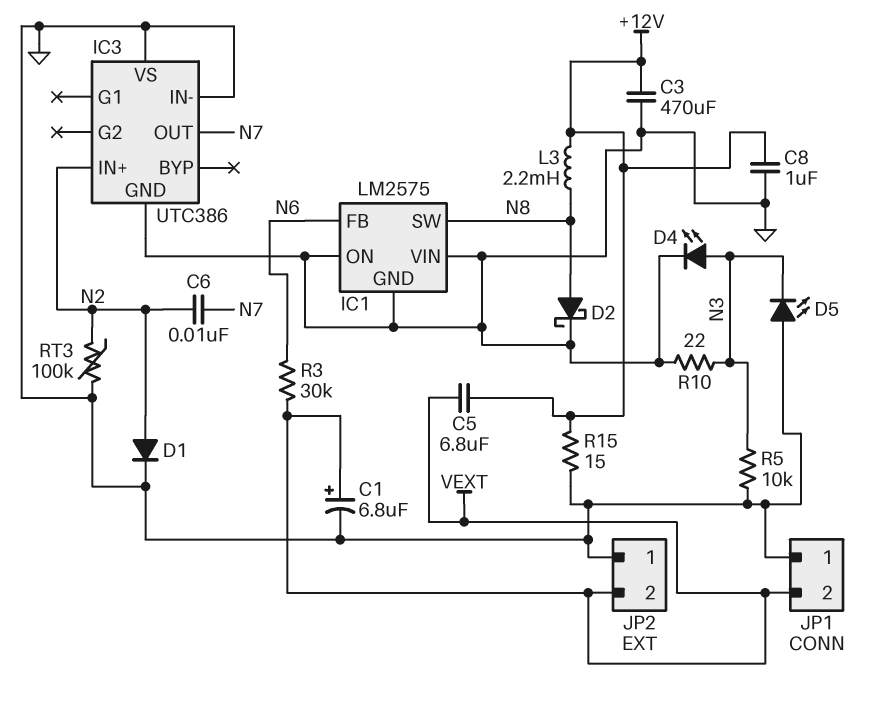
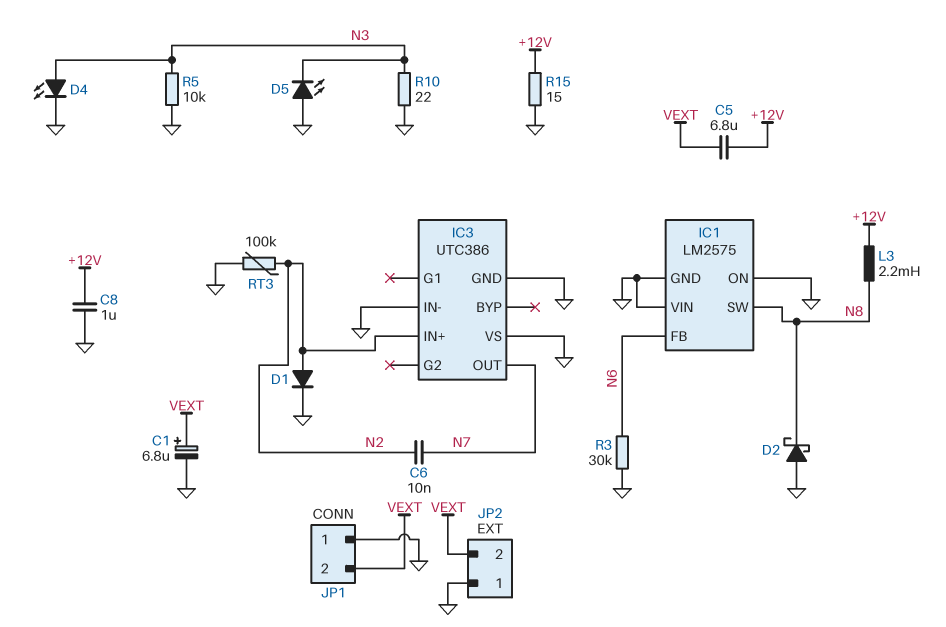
C3: 470uF (+12V, GND) -> none
D2: schottky (A N8, K GND) -> schottky (A GND, K N8)
R3: 30k (N6, VEXT) -> 30k (GND, N6)

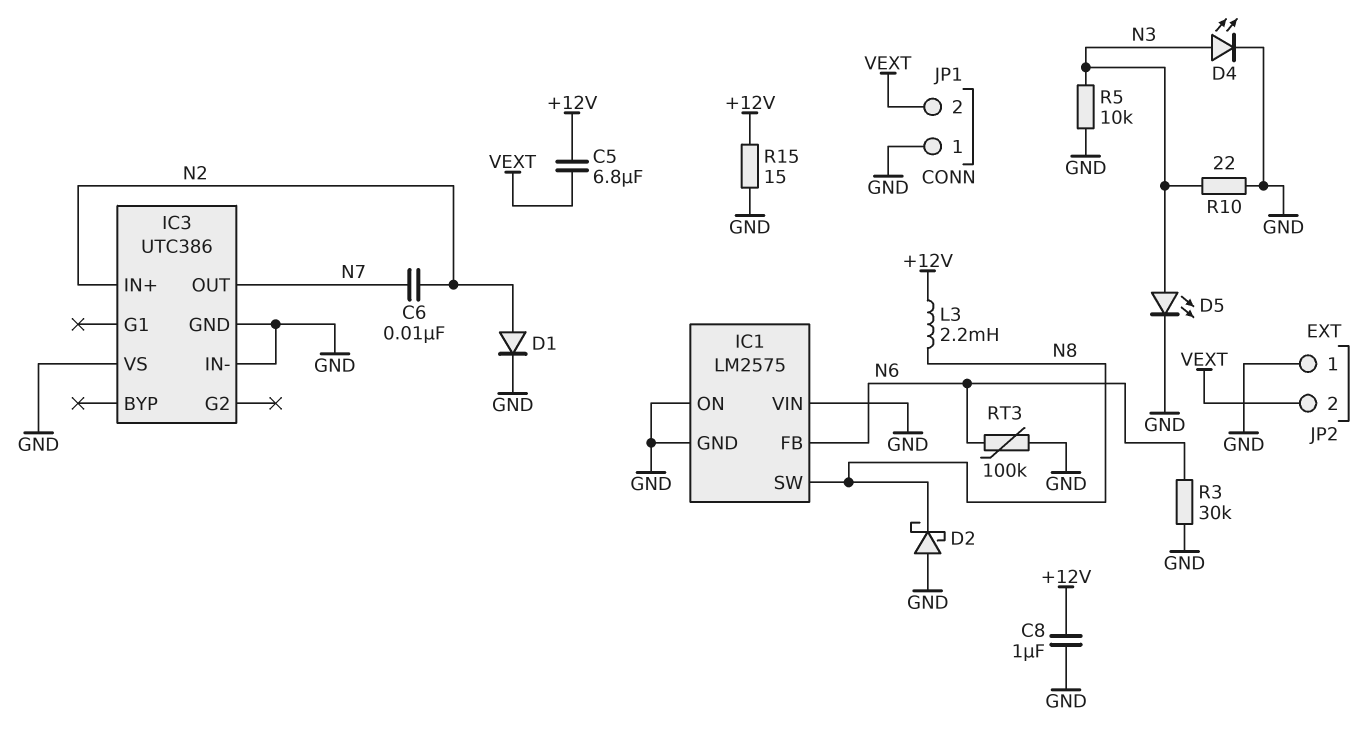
C1: 6.8uF (plus VEXT, minus GND) -> none
D5: LED (A GND, K N3) -> LED (A N3, K GND)
RT3: 100k (GND, N2) -> 100k (GND, N6)

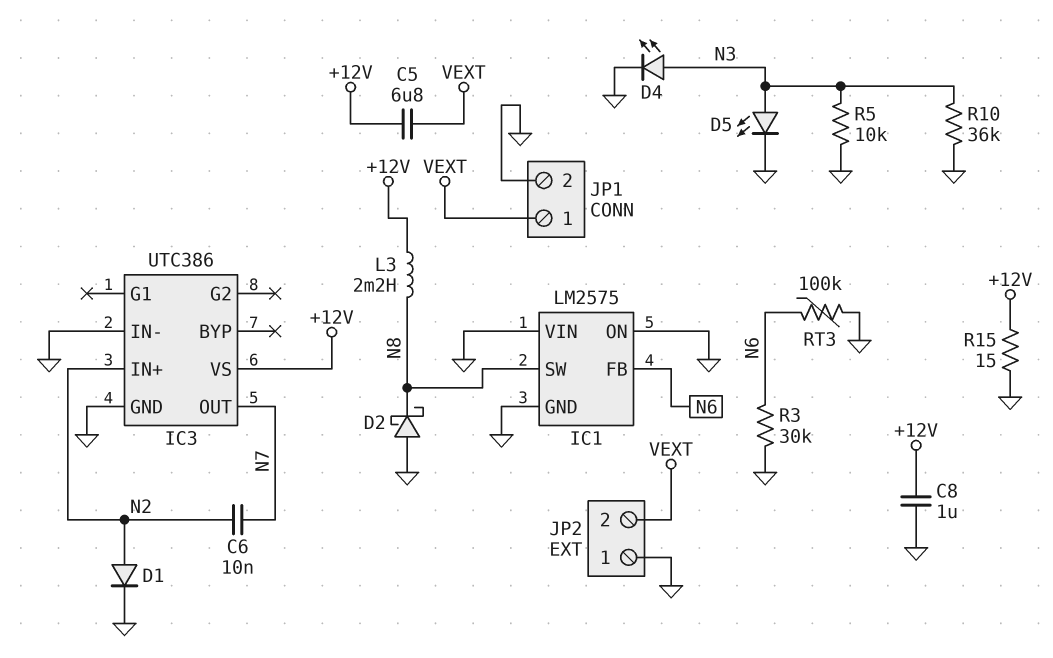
IC3 pin VS: GND -> +12V
JP1 pin 1: GND -> VEXT
JP1 pin 2: VEXT -> GND
R10: 22 (GND, N3) -> 36k (GND, N3)

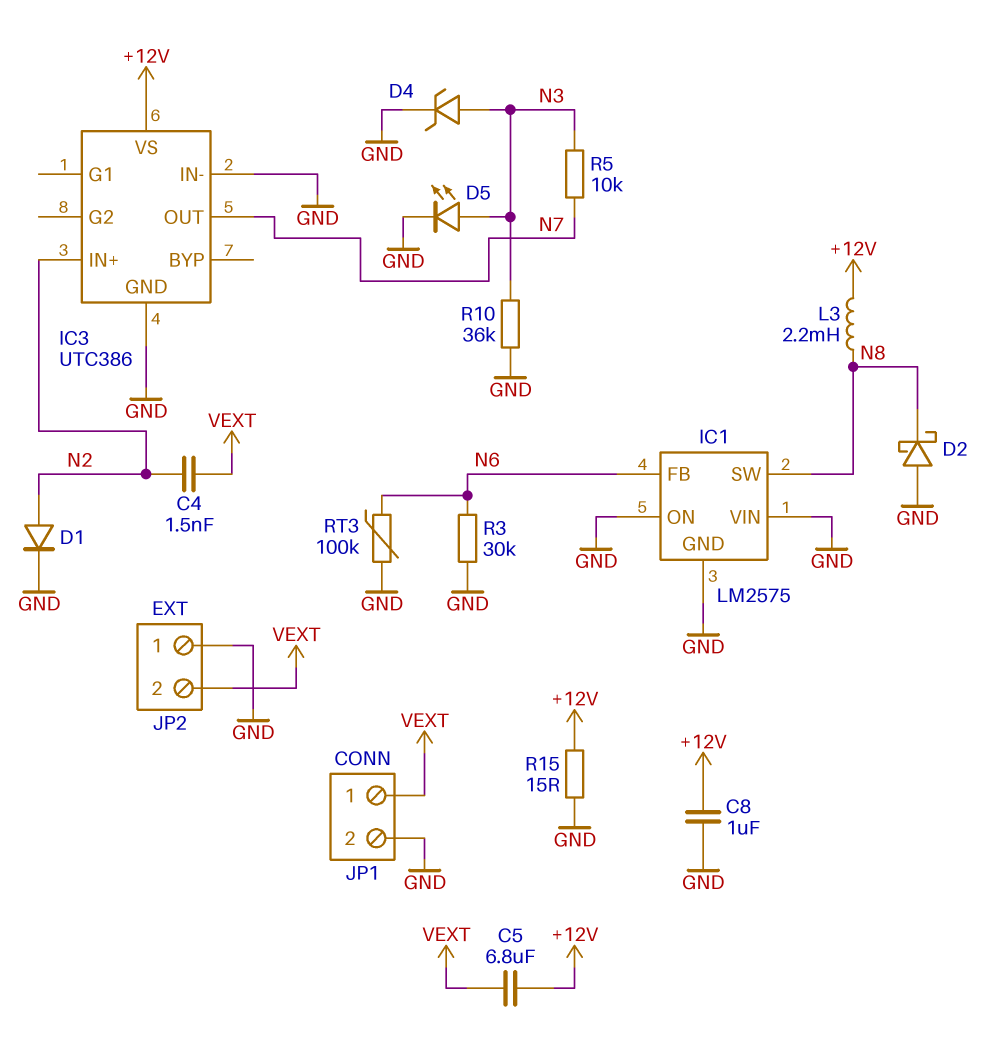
C4: none -> 1.5nF (N2, VEXT)
C6: 10nF (N2, N7) -> none
D4: LED (A N3, K GND) -> zener (A N3, K GND)
R5: 10k (GND, N3) -> 10k (N3, N7)

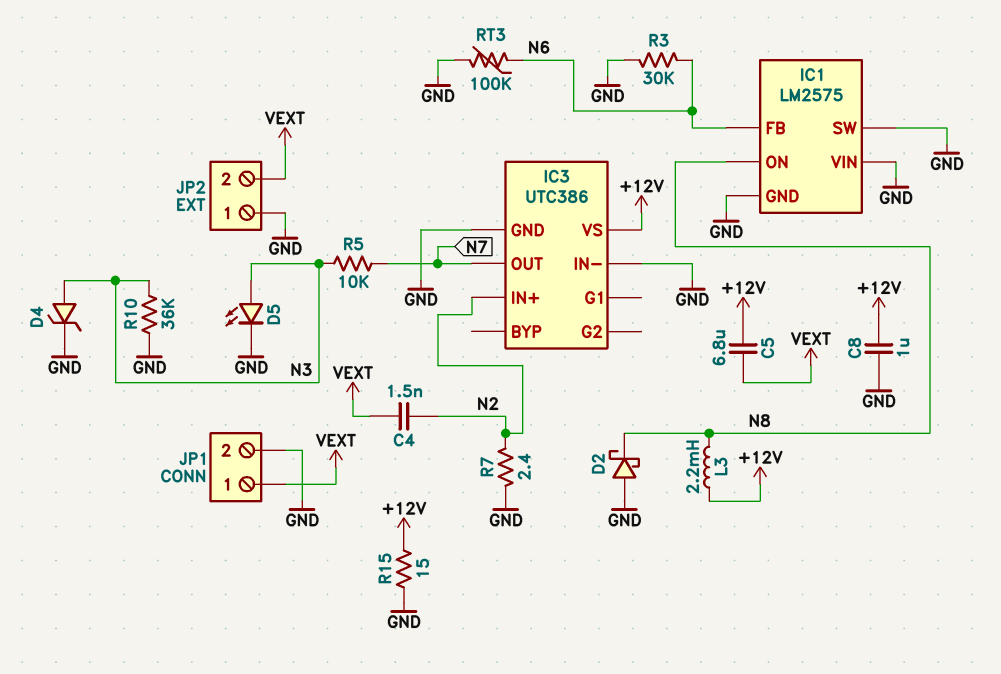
D1: diode (A N2, K GND) -> none
IC1 pin ON: GND -> N8
IC1 pin SW: N8 -> GND
R7: none -> 2.4 (GND, N2)

